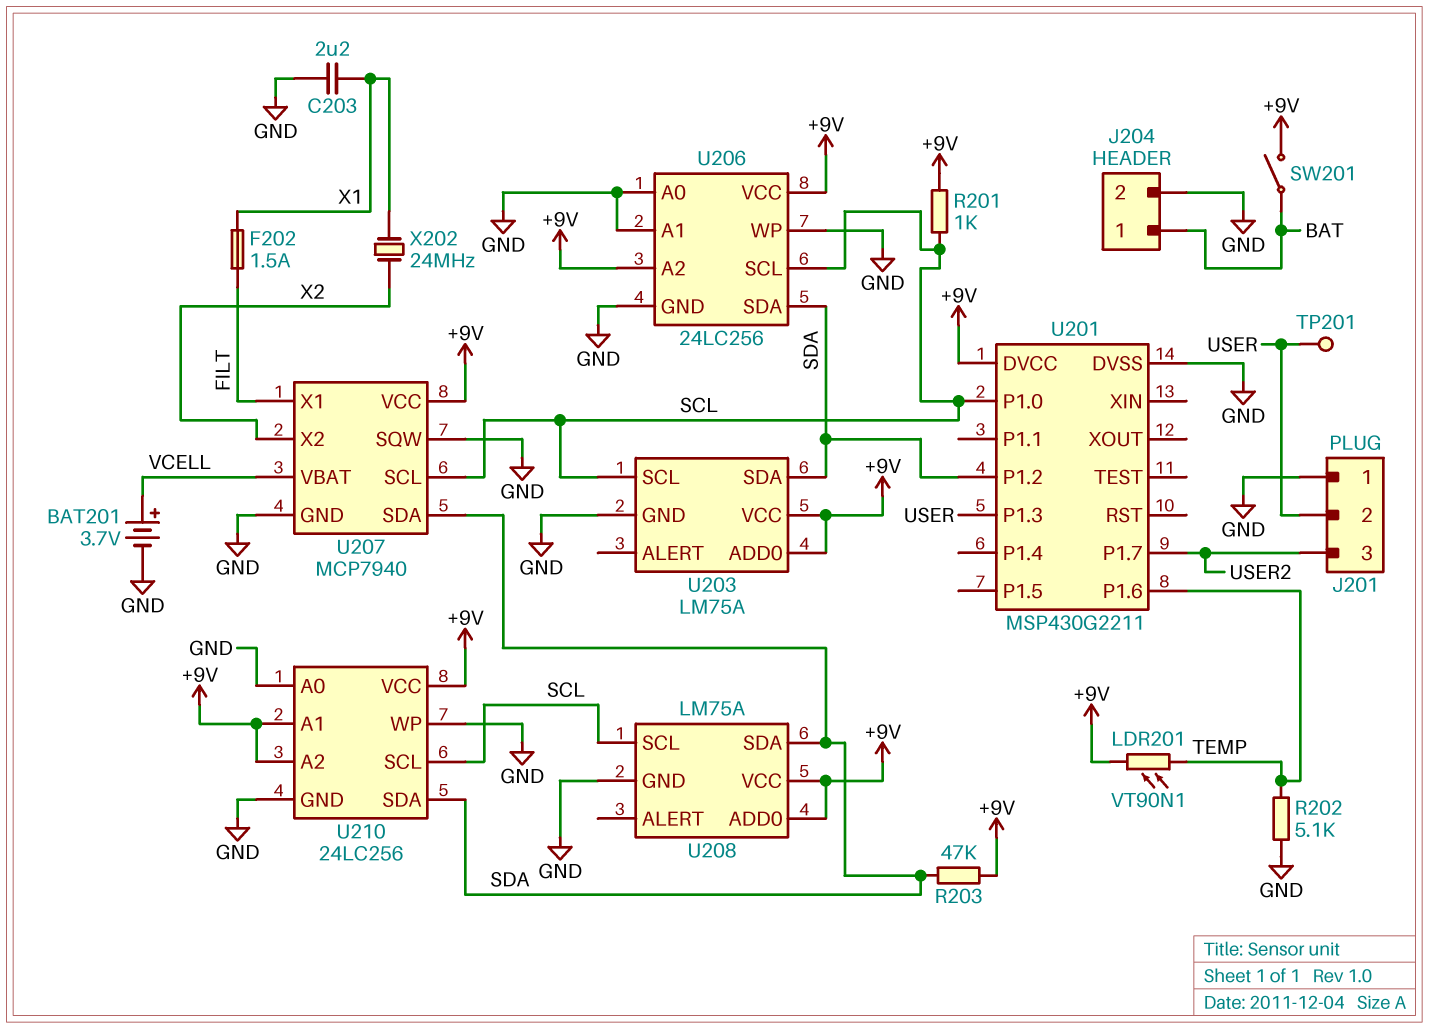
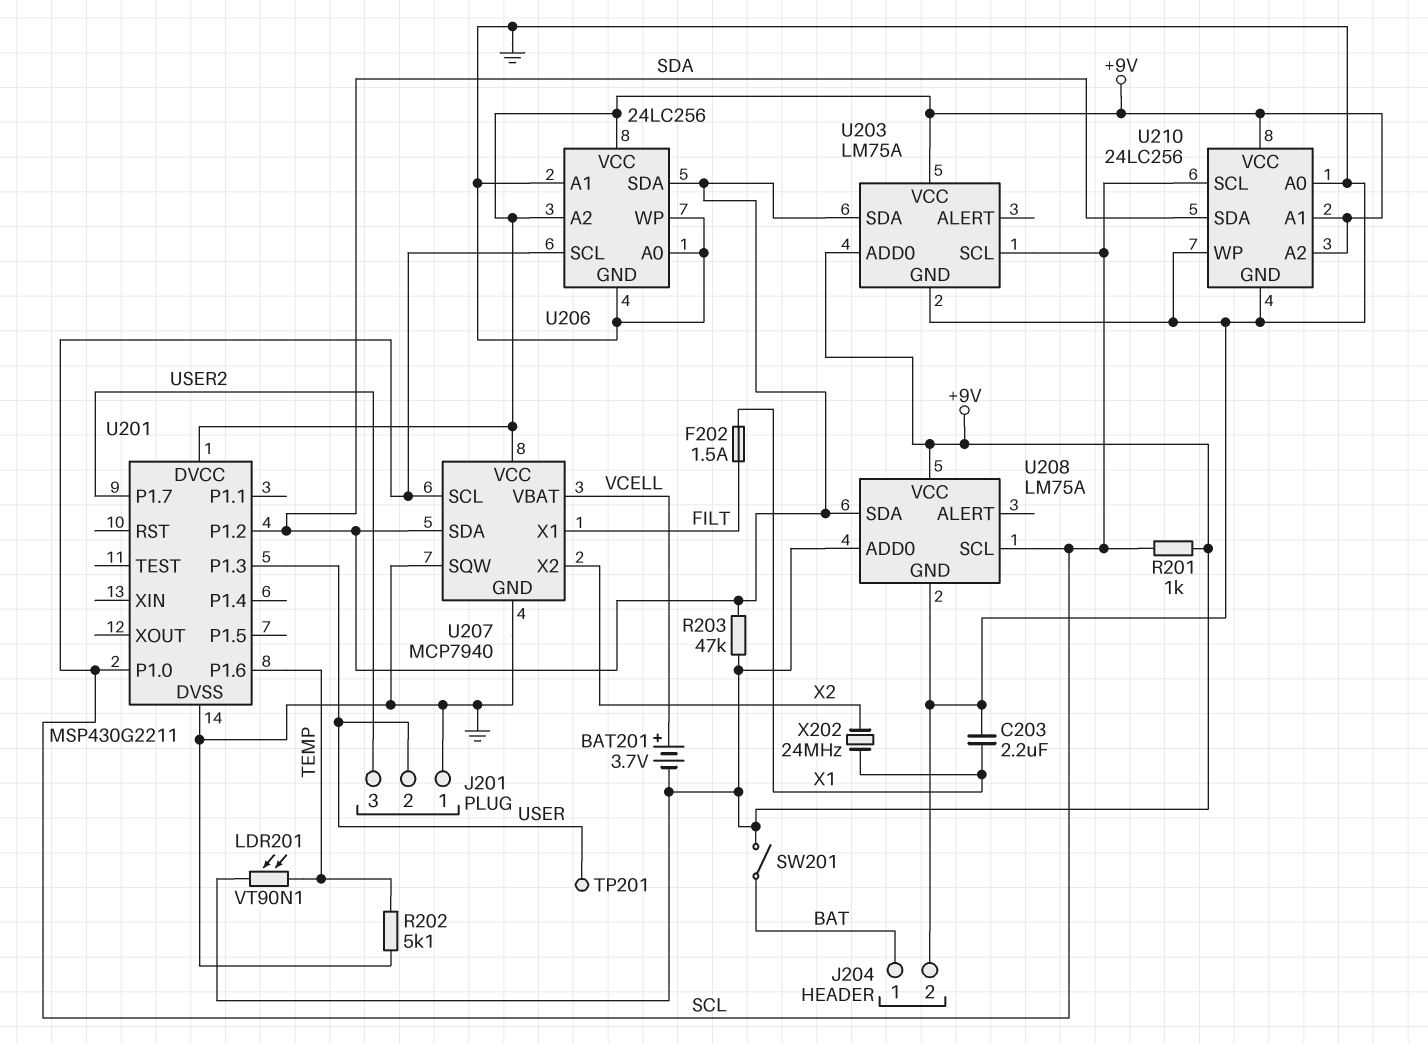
BAT201: 3.7V (plus VCELL, minus GND) -> 3.7V (plus VCELL, minus +9V)

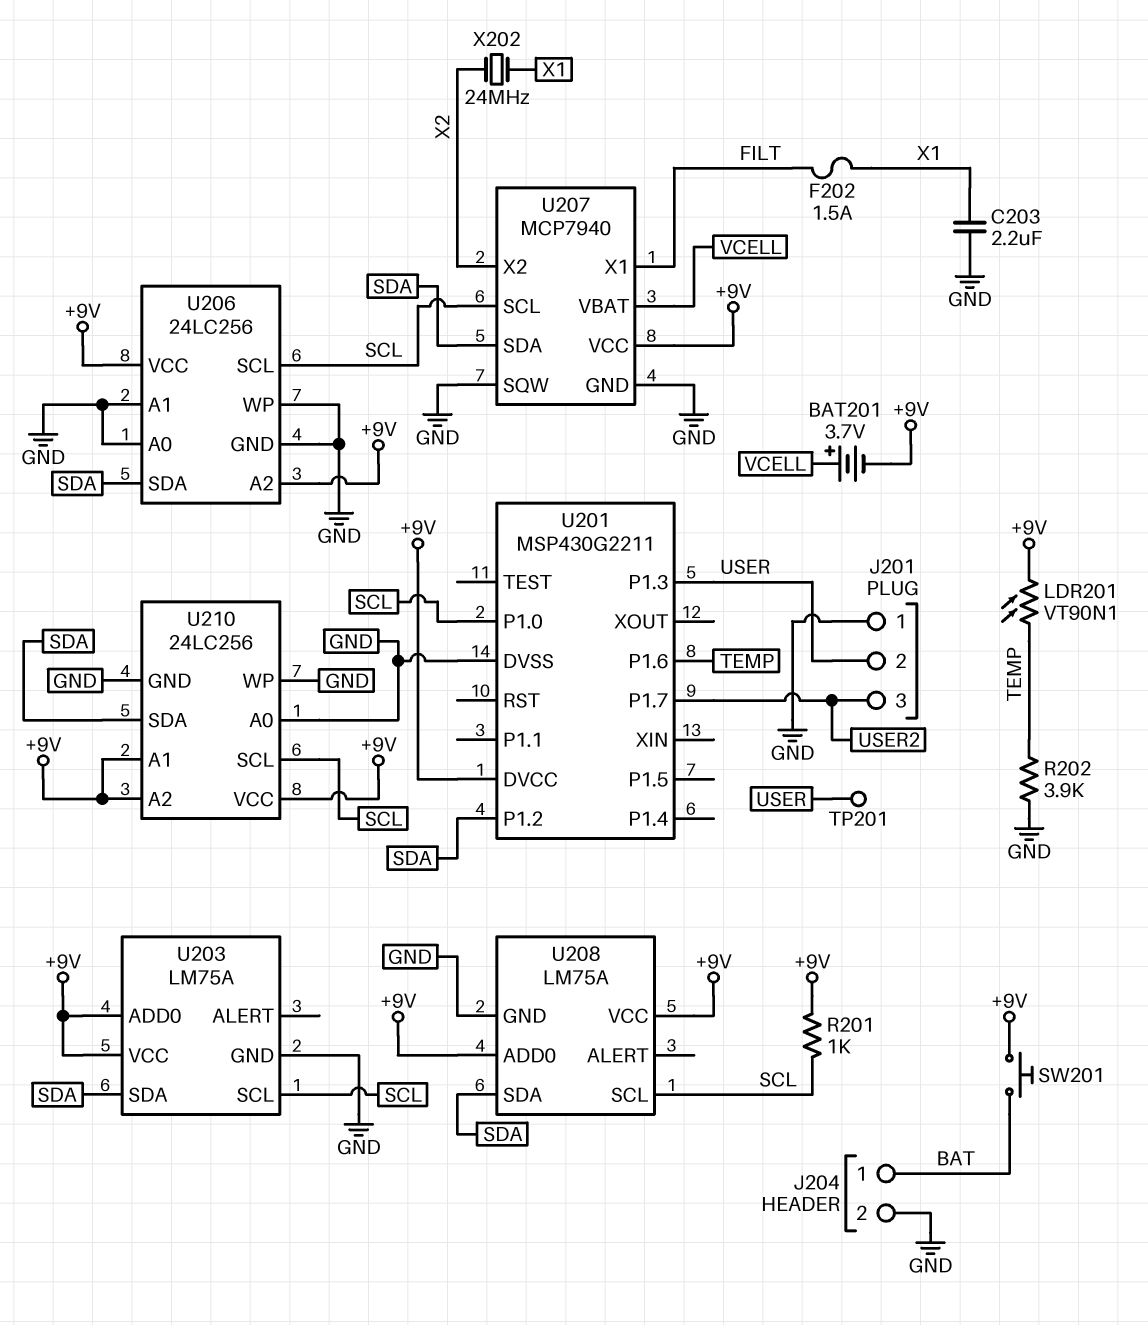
R202: 5.1k (GND, TEMP) -> 3.9k (GND, TEMP)
R203: 47k (+9V, SDA) -> none
SW201: switch (+9V, BAT) -> button (+9V, BAT)

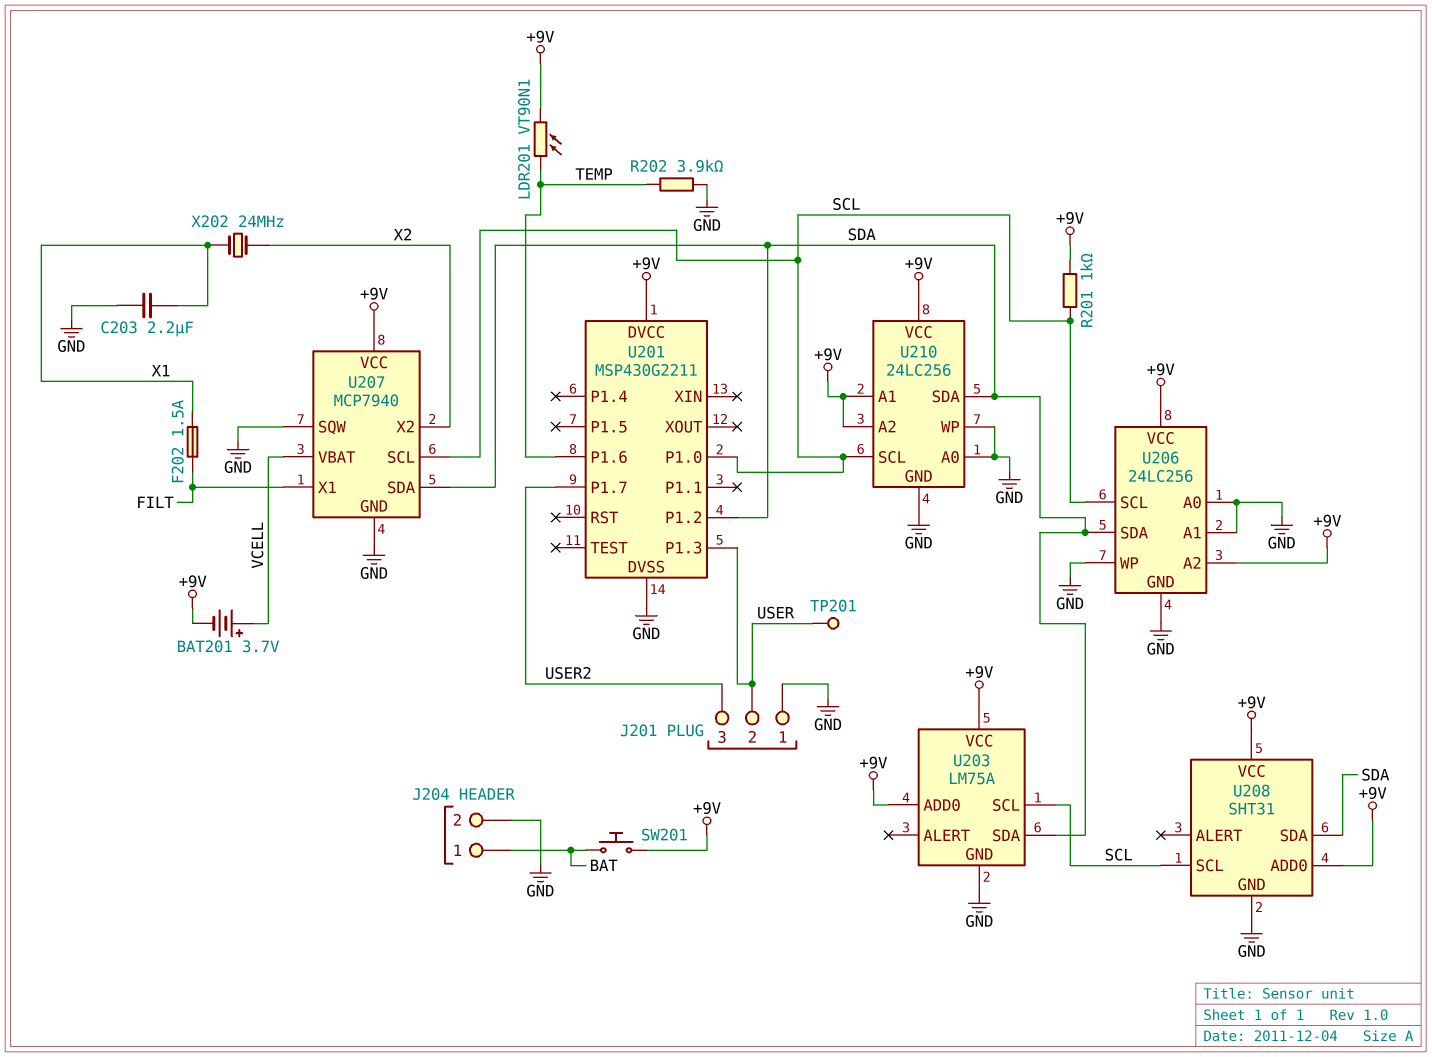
U208: LM75A -> SHT31

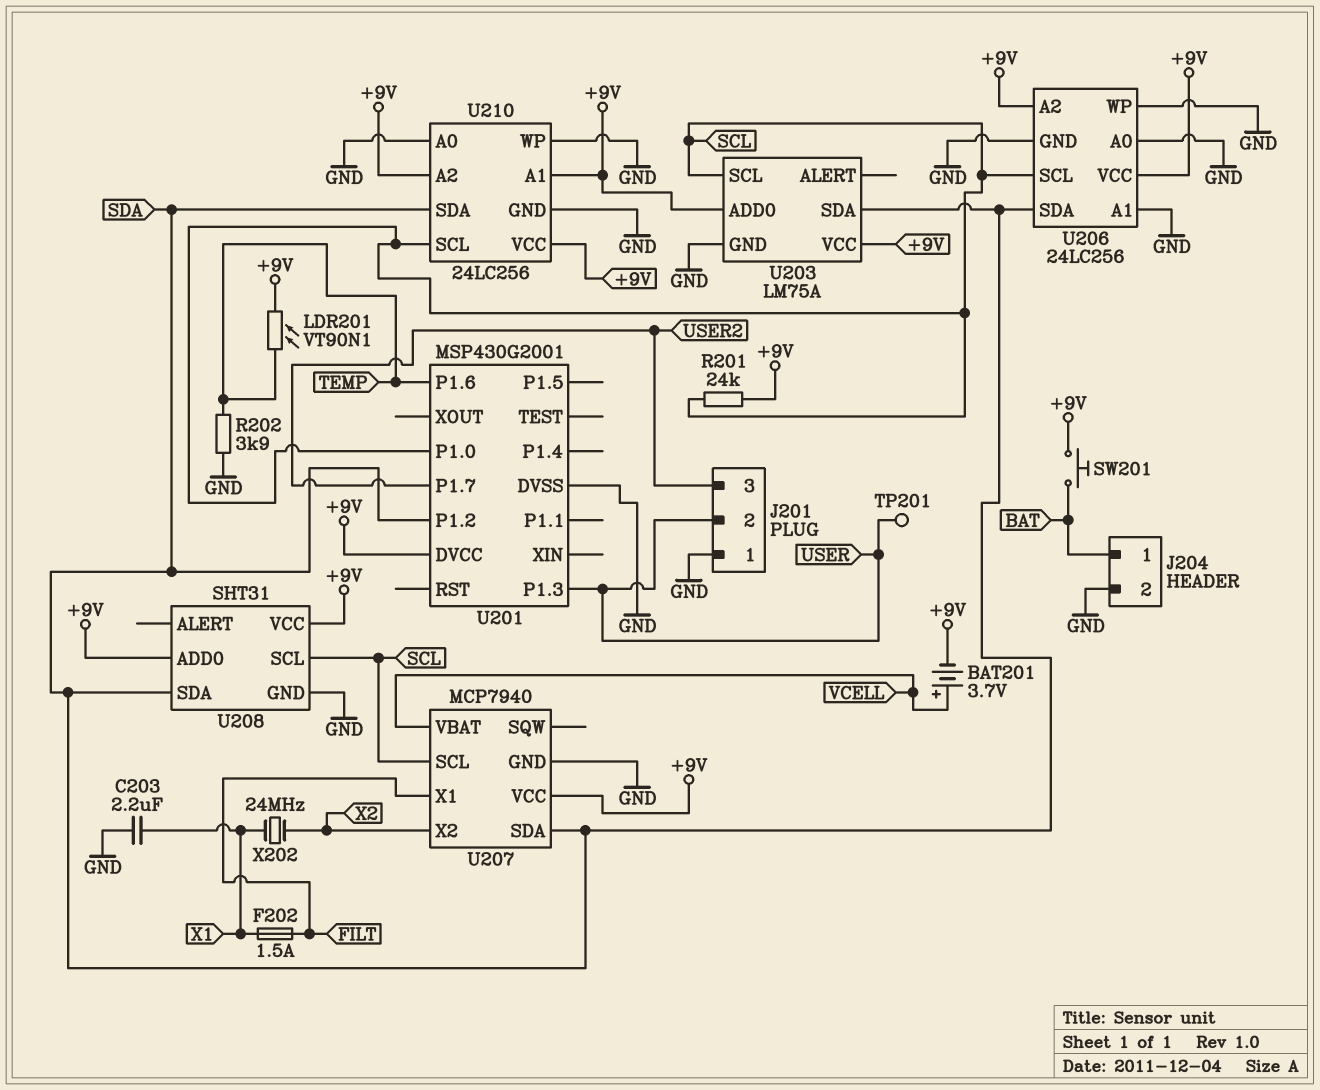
R201: 1k (+9V, SCL) -> 24k (+9V, SCL)
U201: MSP430G2211 -> MSP430G2001
U207 pin SQW: GND -> none

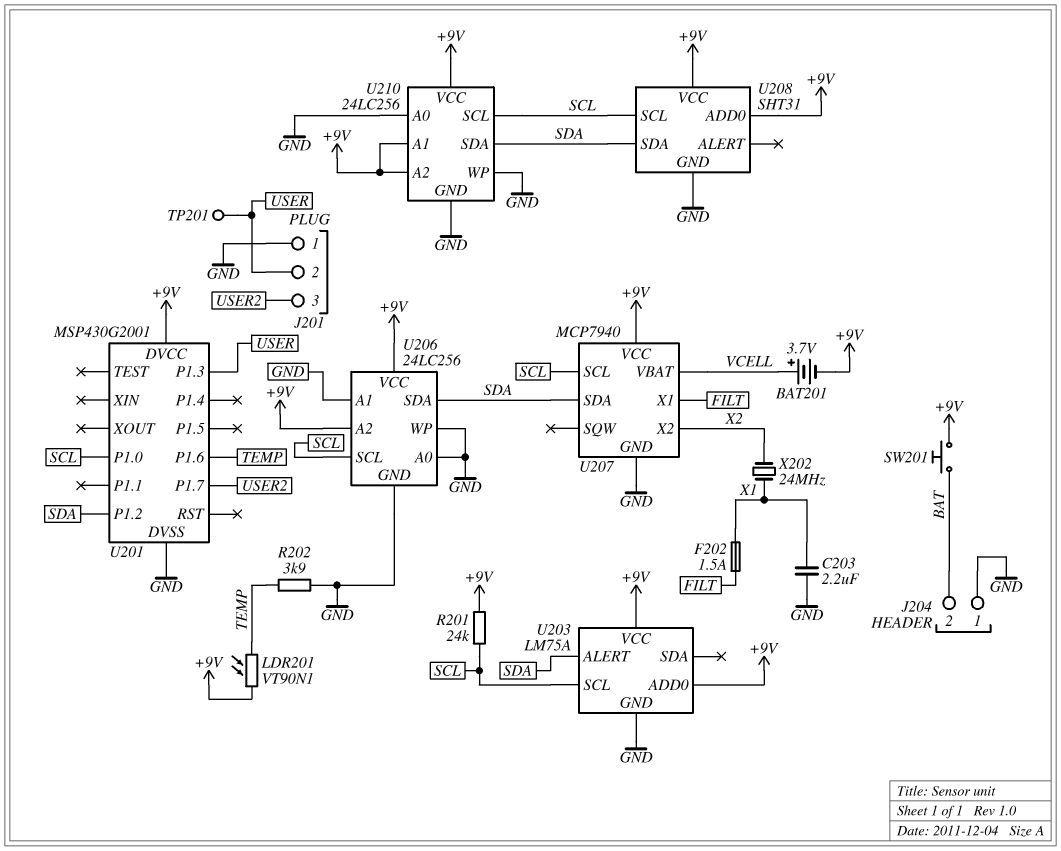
J204 pin 1: BAT -> GND
J204 pin 2: GND -> BAT
U203 pin ALERT: none -> SDA
U203 pin SDA: SDA -> none

